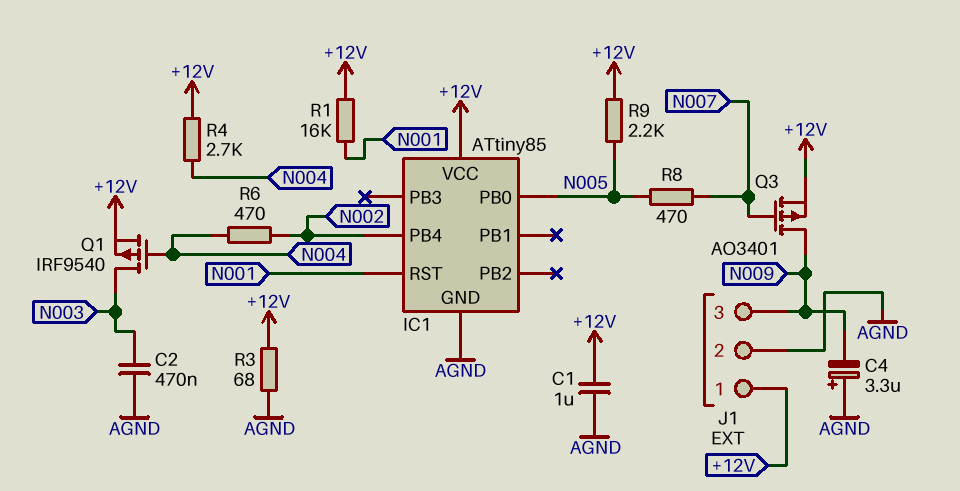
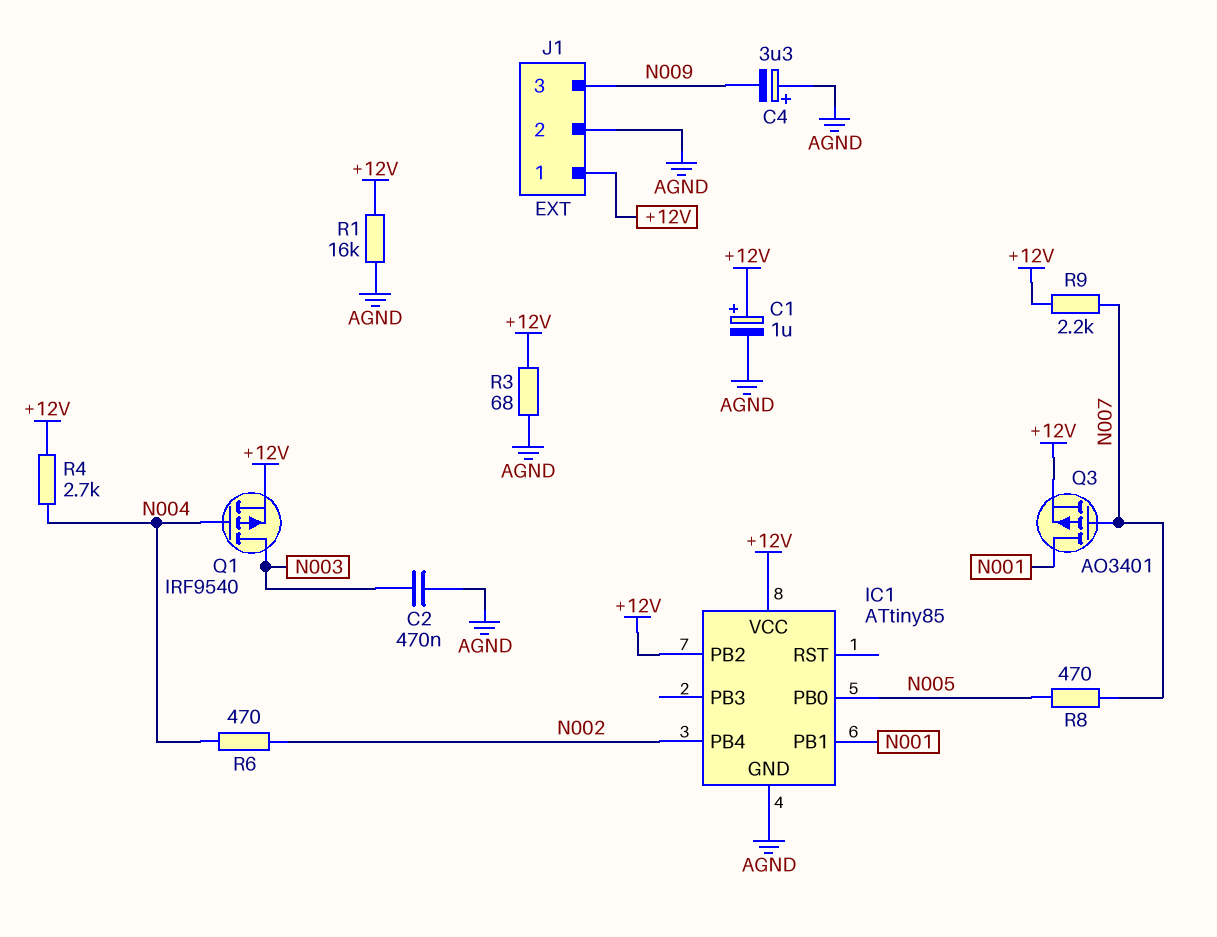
C1: 1uF (+12V, AGND) -> 1uF (plus +12V, minus AGND)
IC1 pin PB1: none -> N001
IC1 pin PB2: none -> +12V
IC1 pin RST: N001 -> none
Q3: PMOS AO3401 (G N007, D N009, S +12V) -> PMOS AO3401 (G N007, D N001, S +12V)
R1: 16k (+12V, N001) -> 16k (+12V, AGND)
R9: 2.2k (+12V, N005) -> 2.2k (+12V, N007)

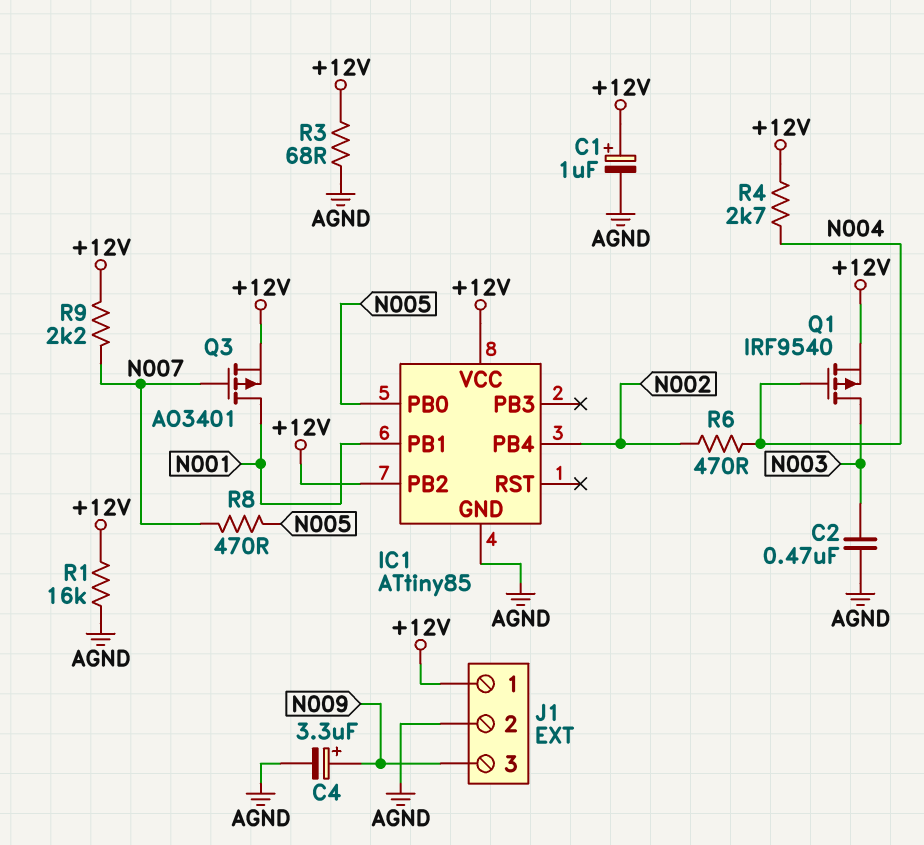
C4: 3.3uF (plus AGND, minus N009) -> 3.3uF (plus N009, minus AGND)

